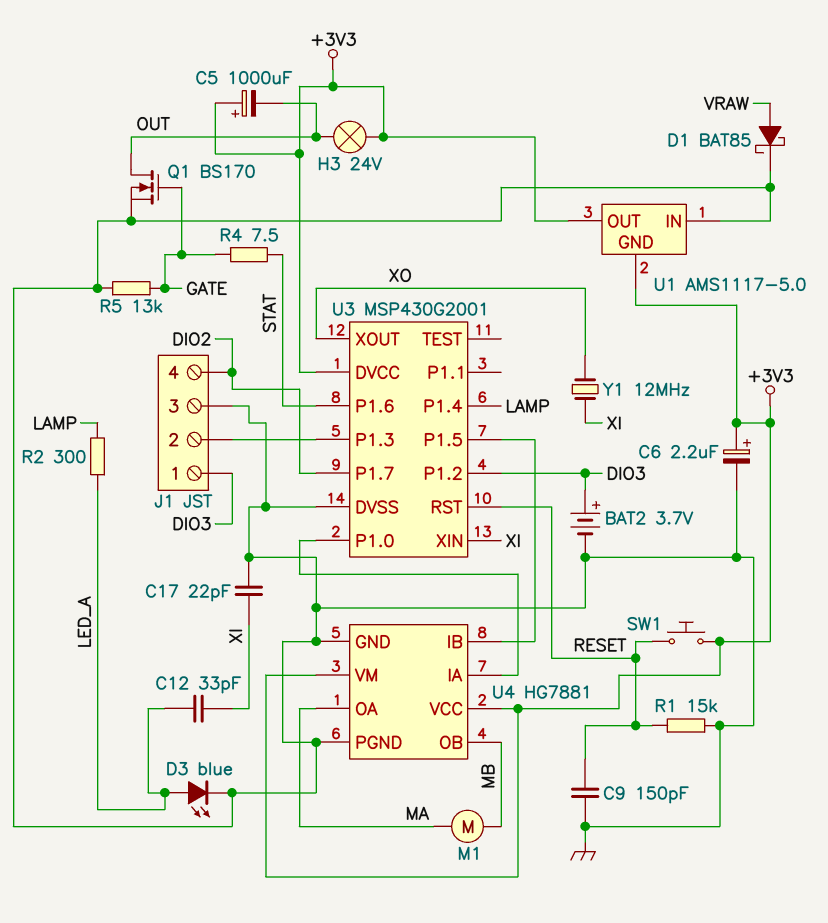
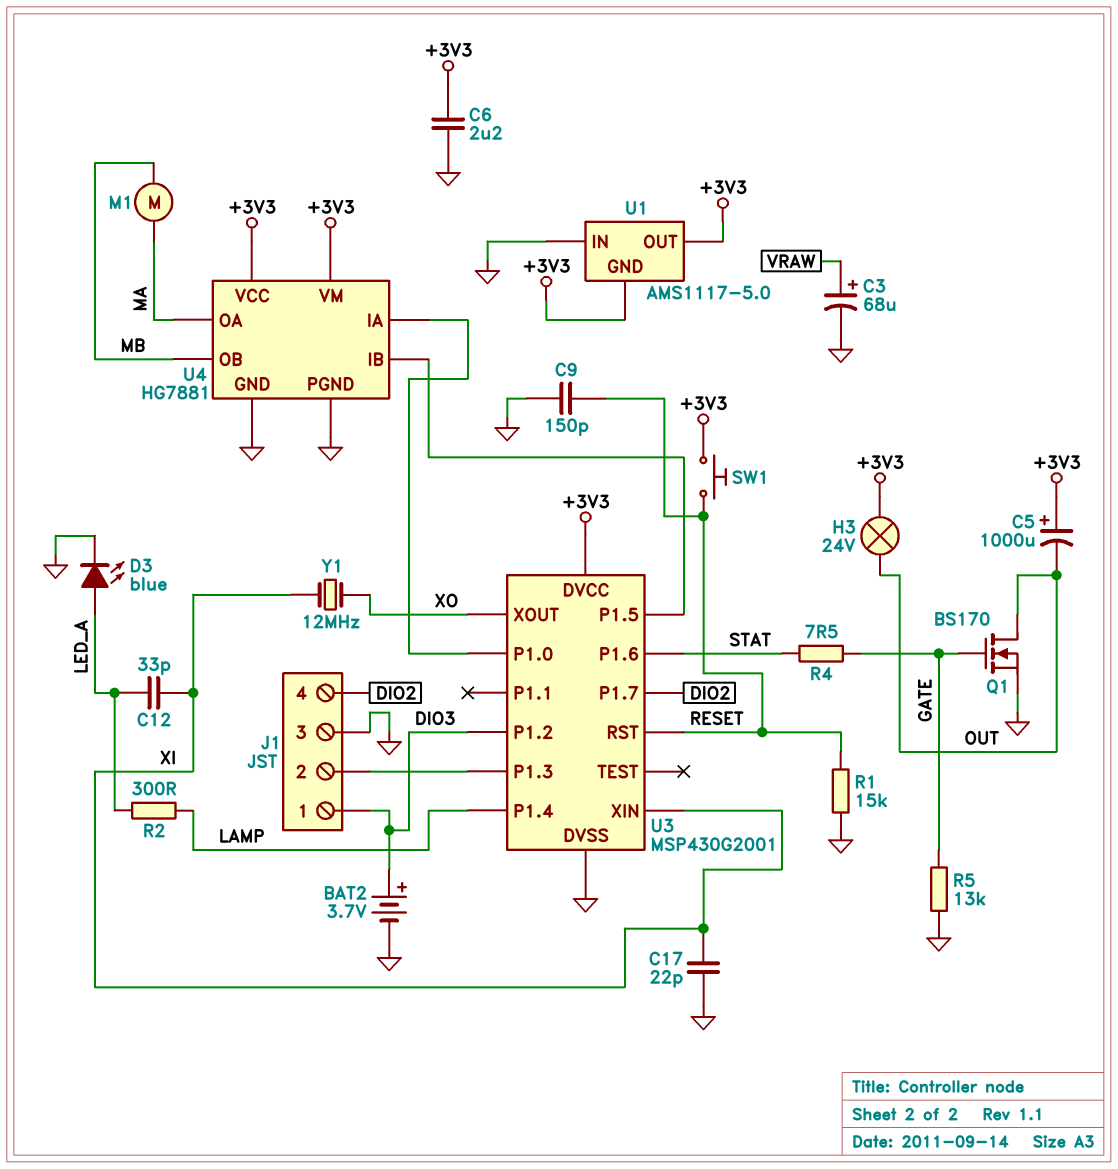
C3: none -> 68uF (plus VRAW, minus GND)
C6: 2.2uF (plus +3V3, minus GND) -> 2.2uF (+3V3, GND)
D1: schottky BAT85 (A VRAW, K GND) -> none

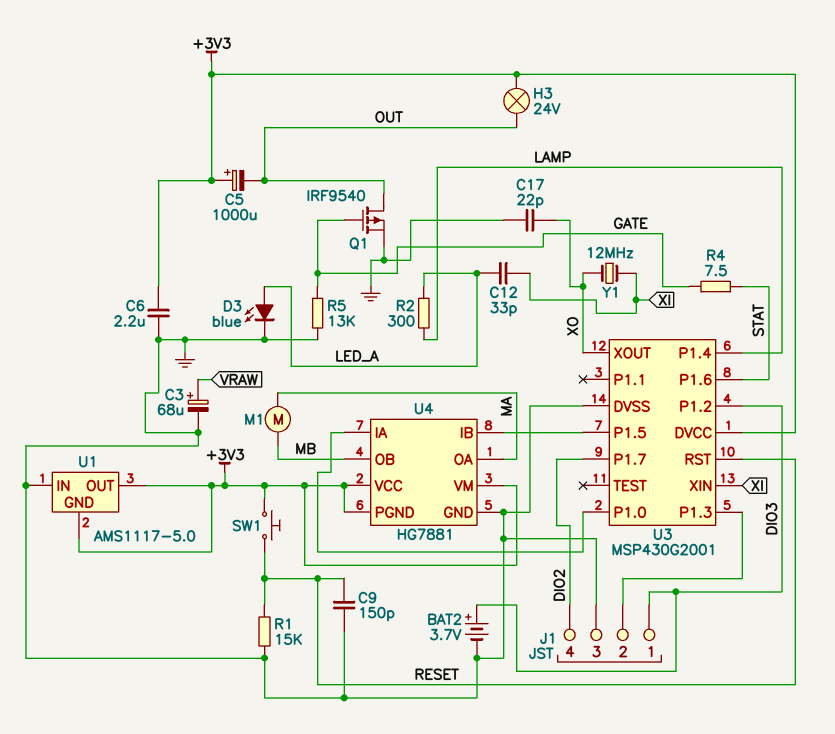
C17: 22pF (GND, XI) -> 22pF (GND, XO)
Q1: NMOS BS170 (G GATE, D OUT, S GND) -> PMOS IRF9540 (G GATE, D OUT, S GND)
U4 pin PGND: GND -> +3V3

